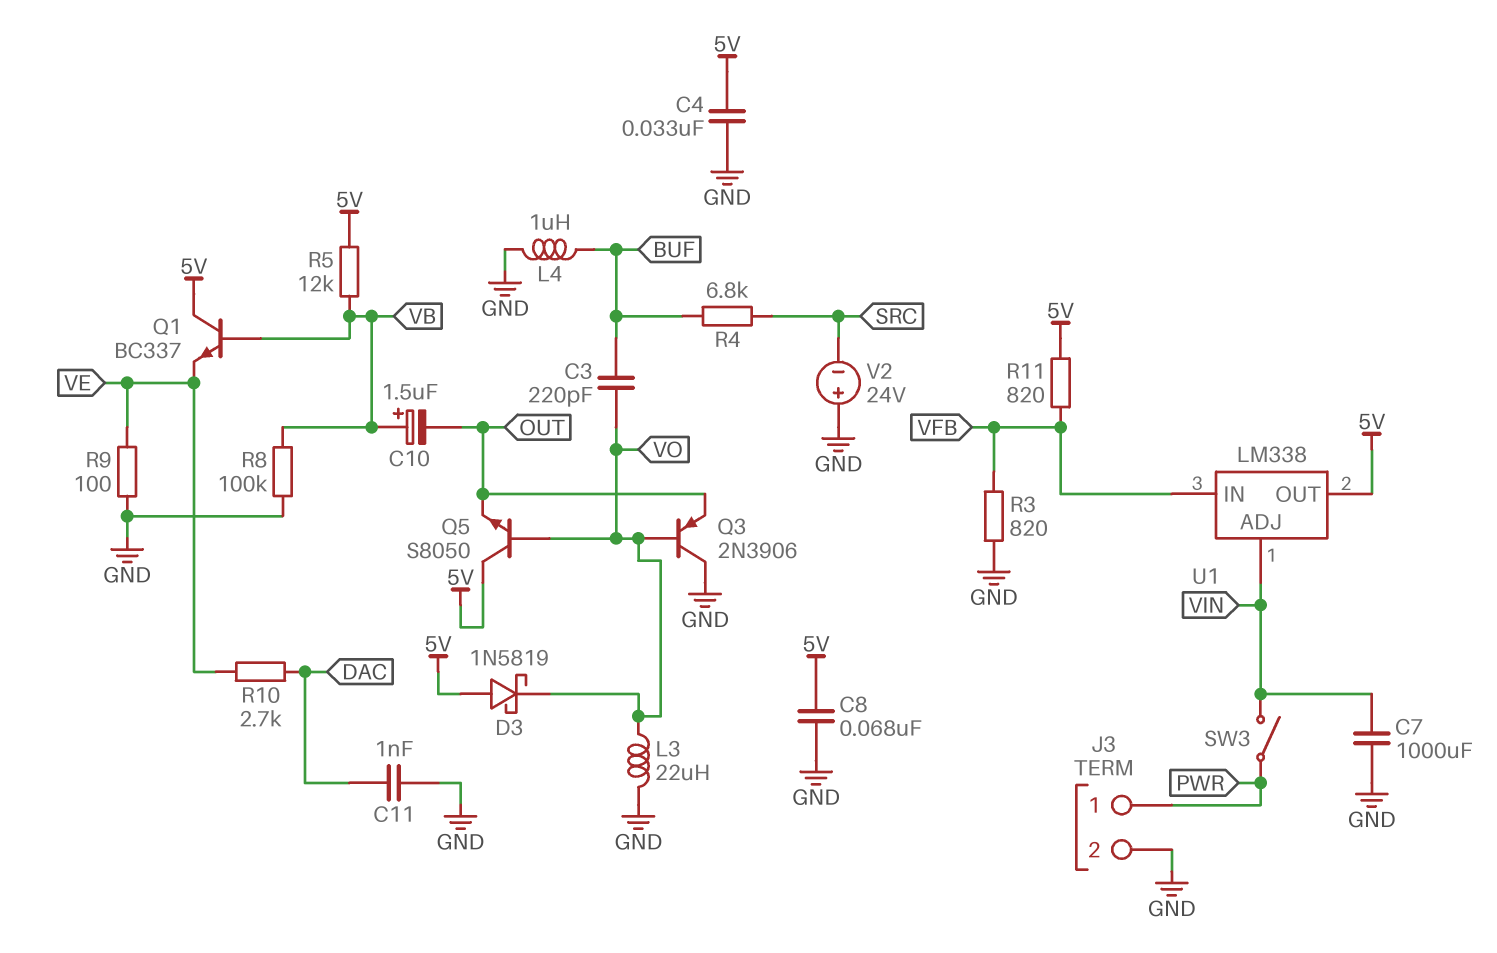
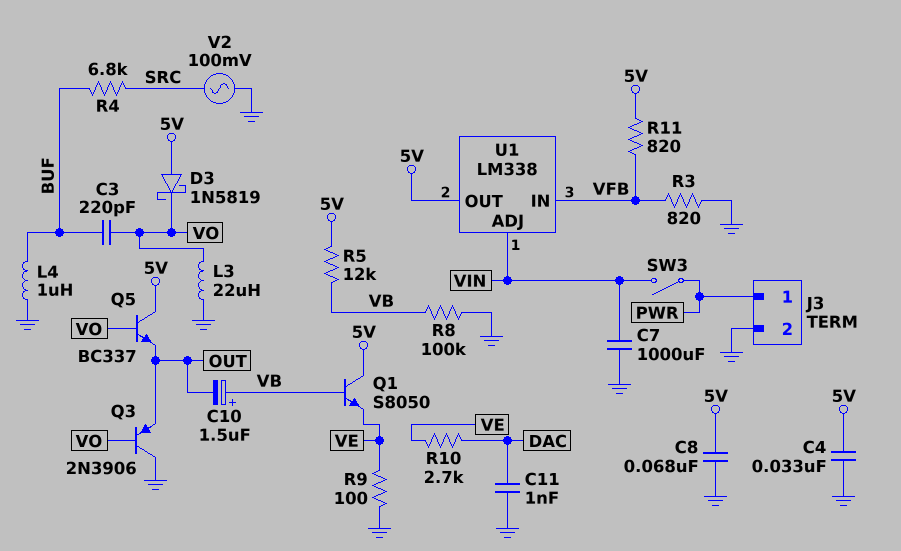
Q1: NPN BC337 (B VB, C 5V, E VE) -> NPN S8050 (B VB, C 5V, E VE)
Q5: NPN S8050 (B VO, C 5V, E OUT) -> NPN BC337 (B VO, C 5V, E OUT)
V2: 24V (plus GND, minus SRC) -> AC 100mV (GND, SRC)

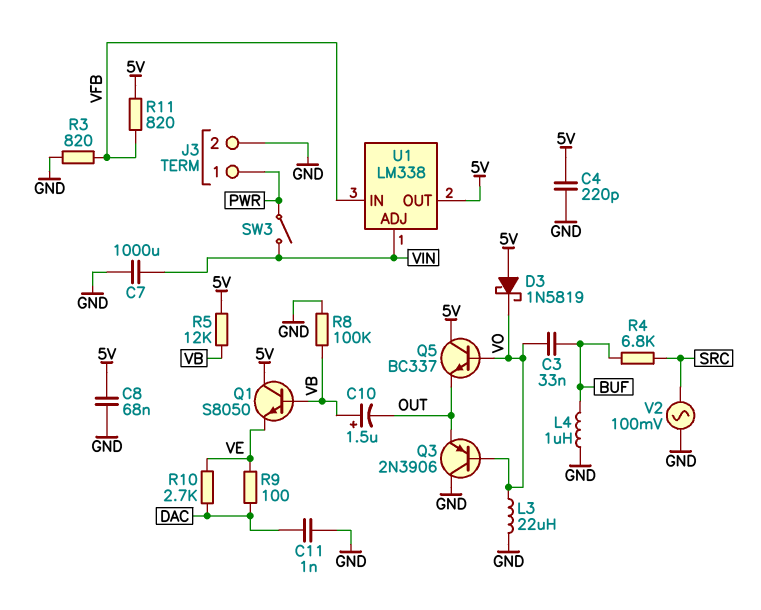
C3: 220pF (BUF, VO) -> 33nF (BUF, VO)
C4: 33nF (5V, GND) -> 220pF (5V, GND)
R9: 100 (GND, VE) -> 100 (DAC, VE)

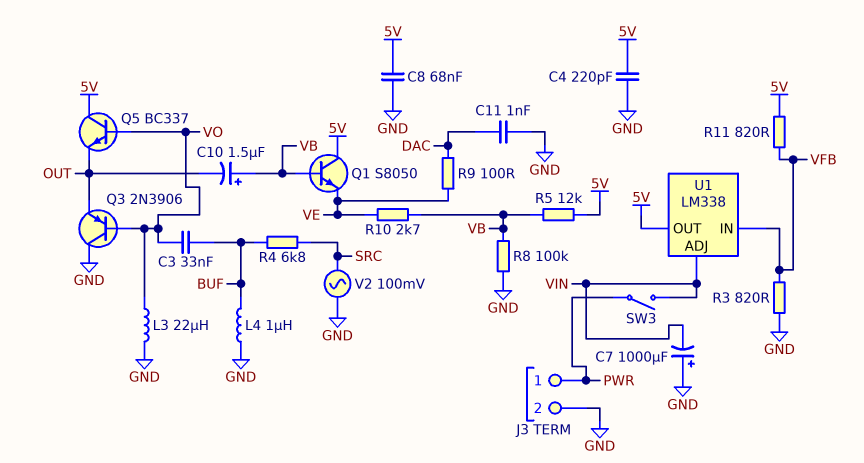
C7: 1000uF (GND, VIN) -> 1000uF (plus GND, minus VIN)
D3: schottky 1N5819 (A 5V, K VO) -> none
R10: 2.7k (DAC, VE) -> 2.7k (VB, VE)

